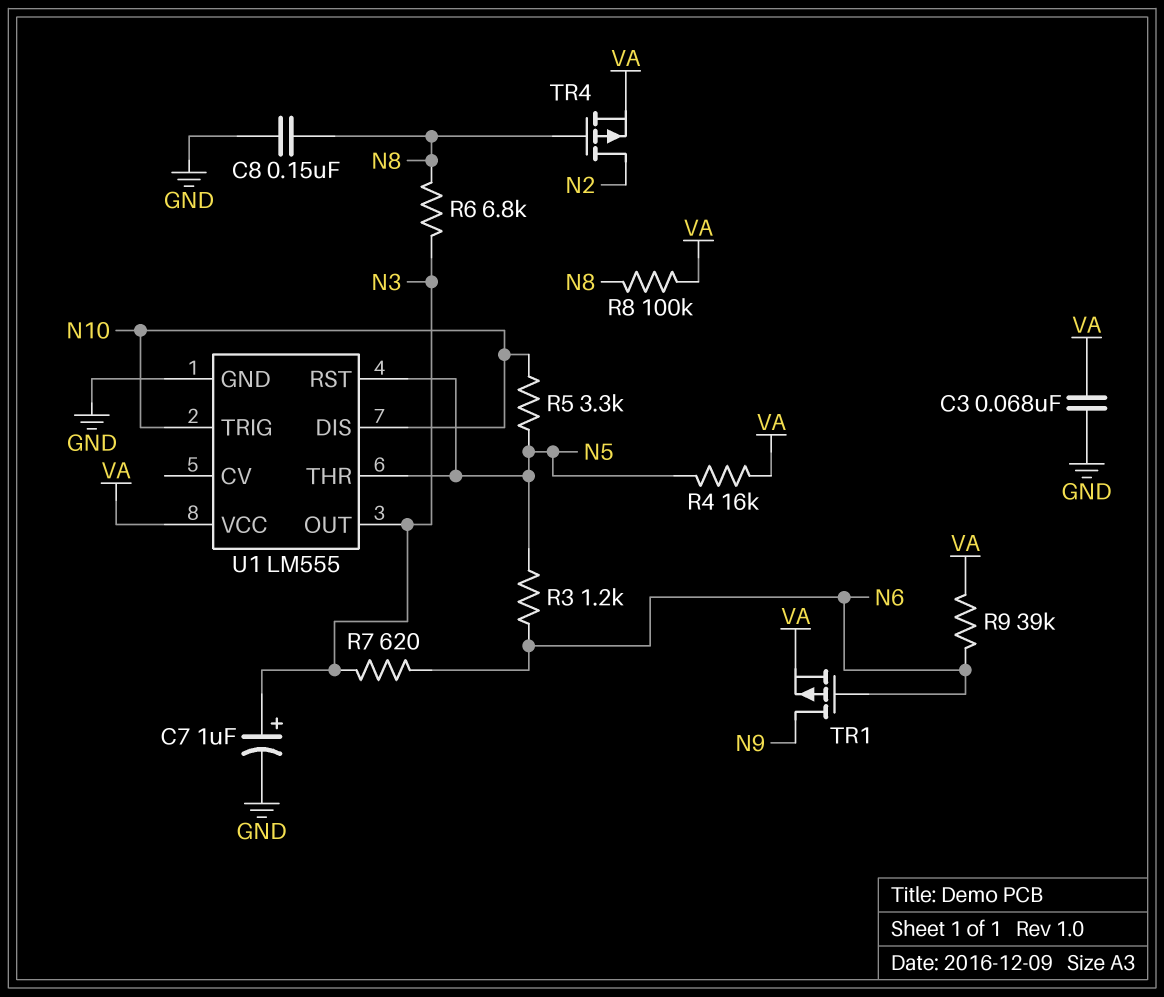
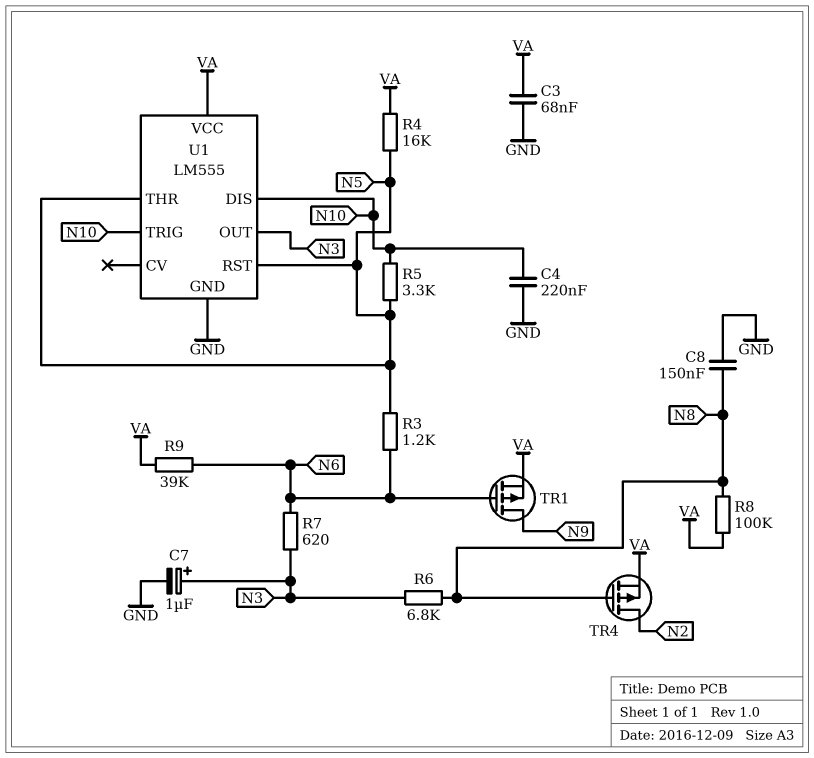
C4: none -> 220nF (GND, N10)

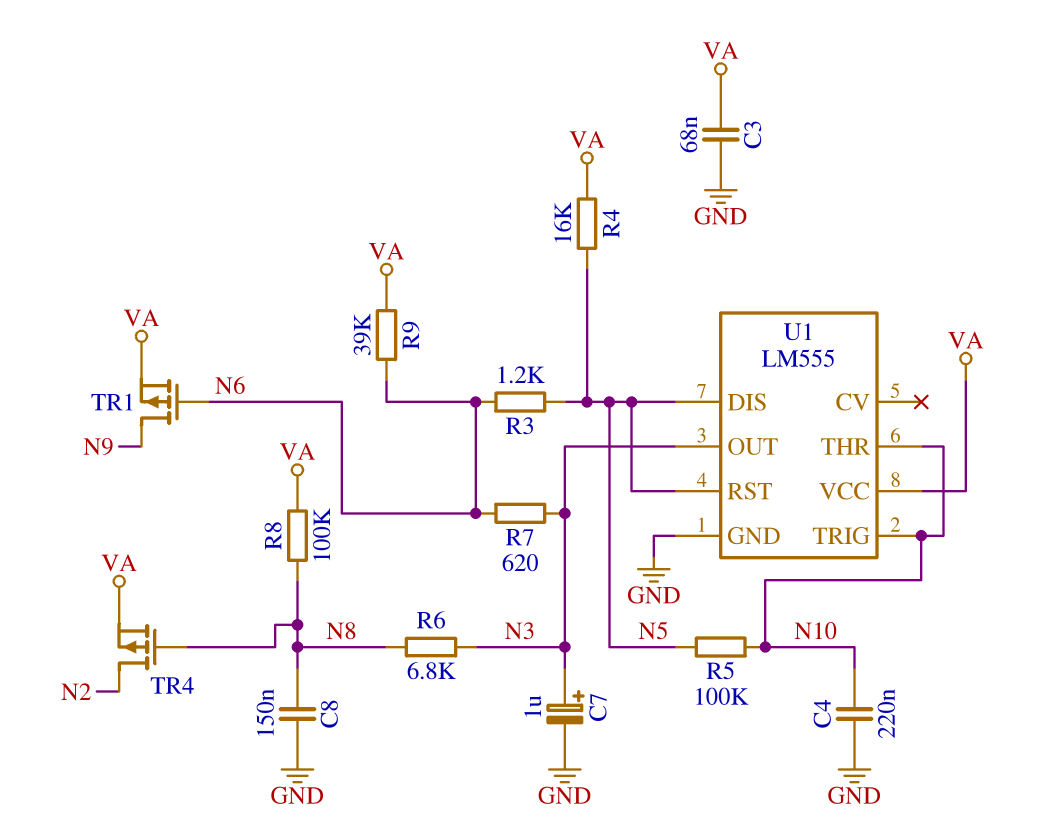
R5: 3.3k (N5, N10) -> 100k (N5, N10)
U1 pin DIS: N10 -> N5
U1 pin THR: N5 -> N10

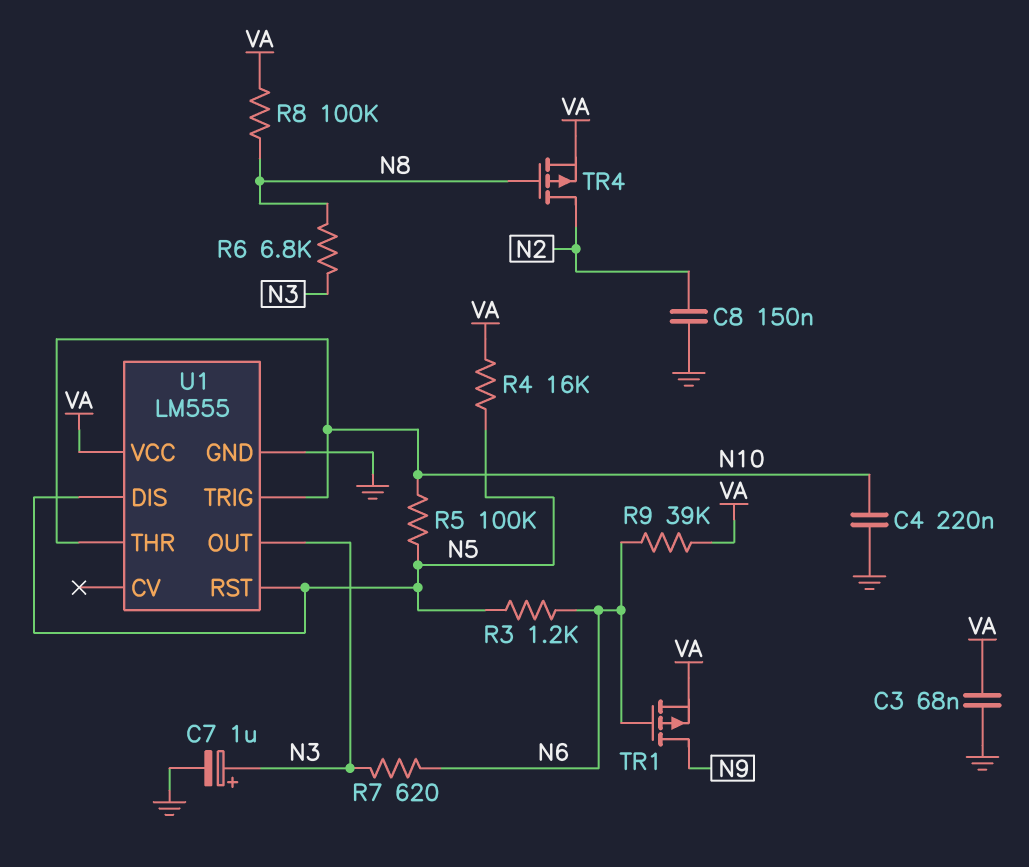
C8: 150nF (GND, N8) -> 150nF (GND, N2)

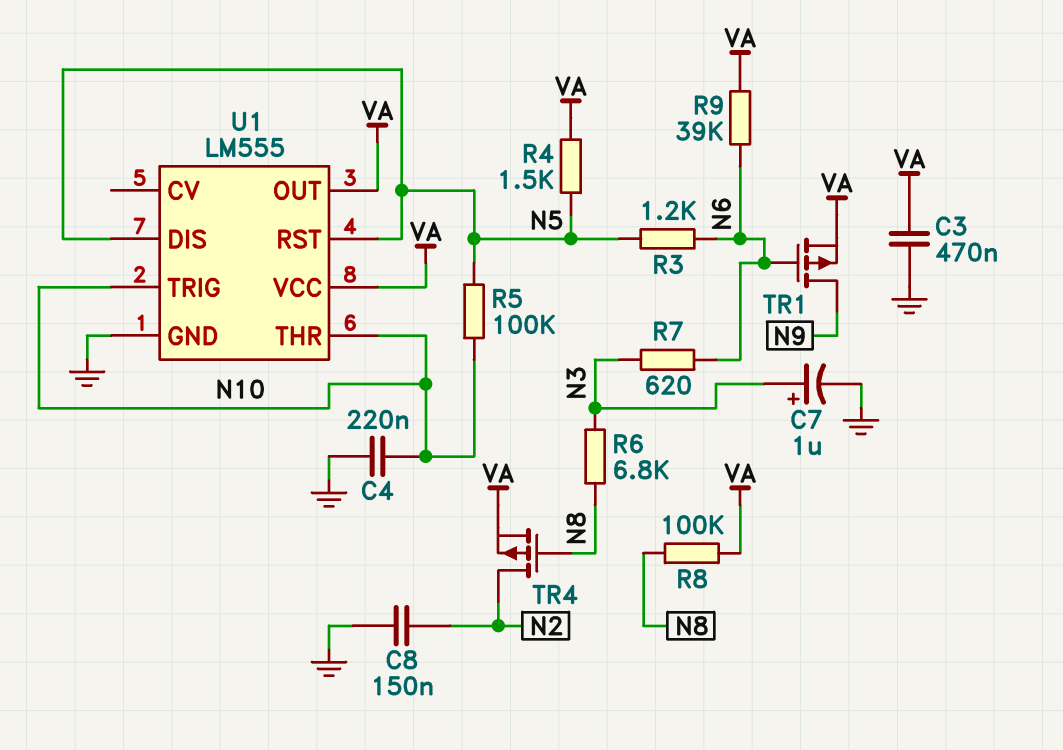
C3: 68nF (GND, VA) -> 470nF (GND, VA)
R4: 16k (N5, VA) -> 1.5k (N5, VA)
U1 pin OUT: N3 -> VA

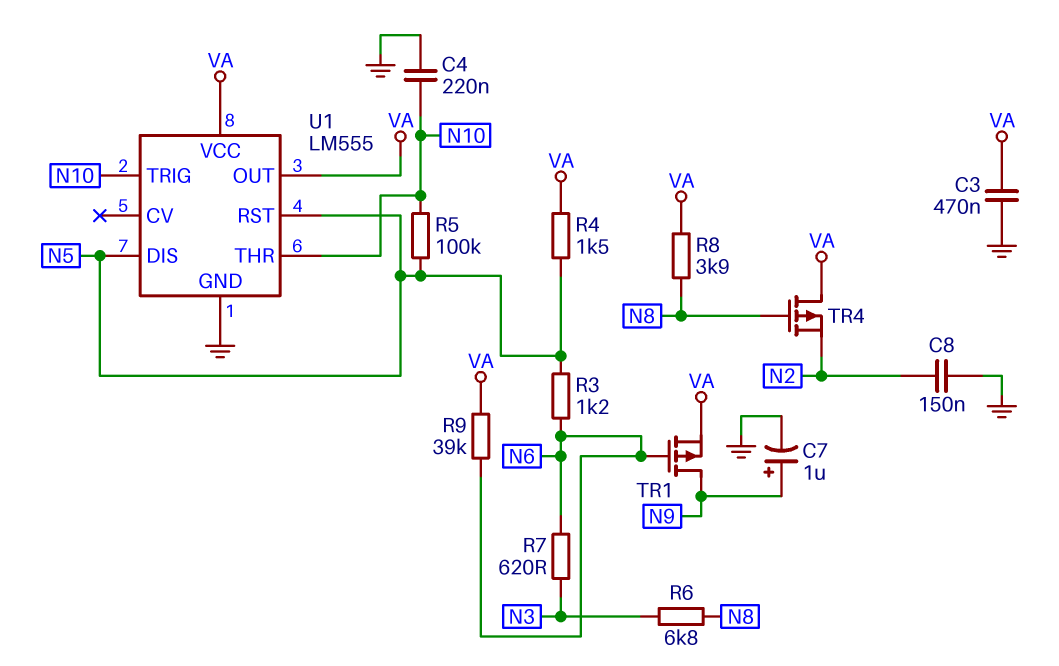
C7: 1uF (plus N3, minus GND) -> 1uF (plus N9, minus GND)
R8: 100k (N8, VA) -> 3.9k (N8, VA)
TR4: PMOS (G N8, D N2, S VA) -> PMOS (G N8, D VA, S N2)

